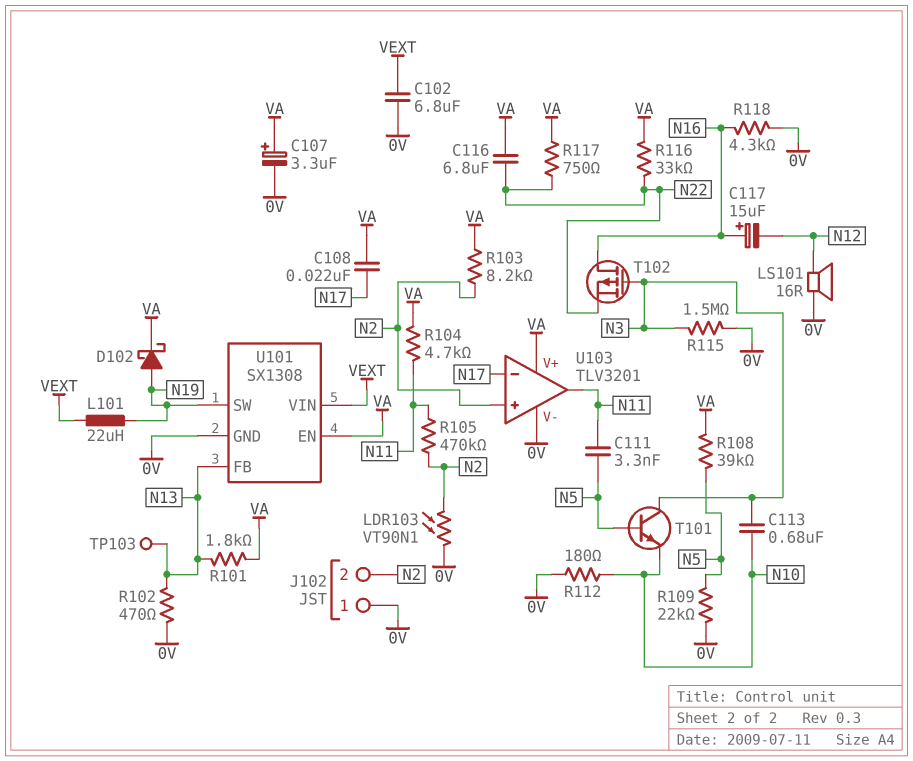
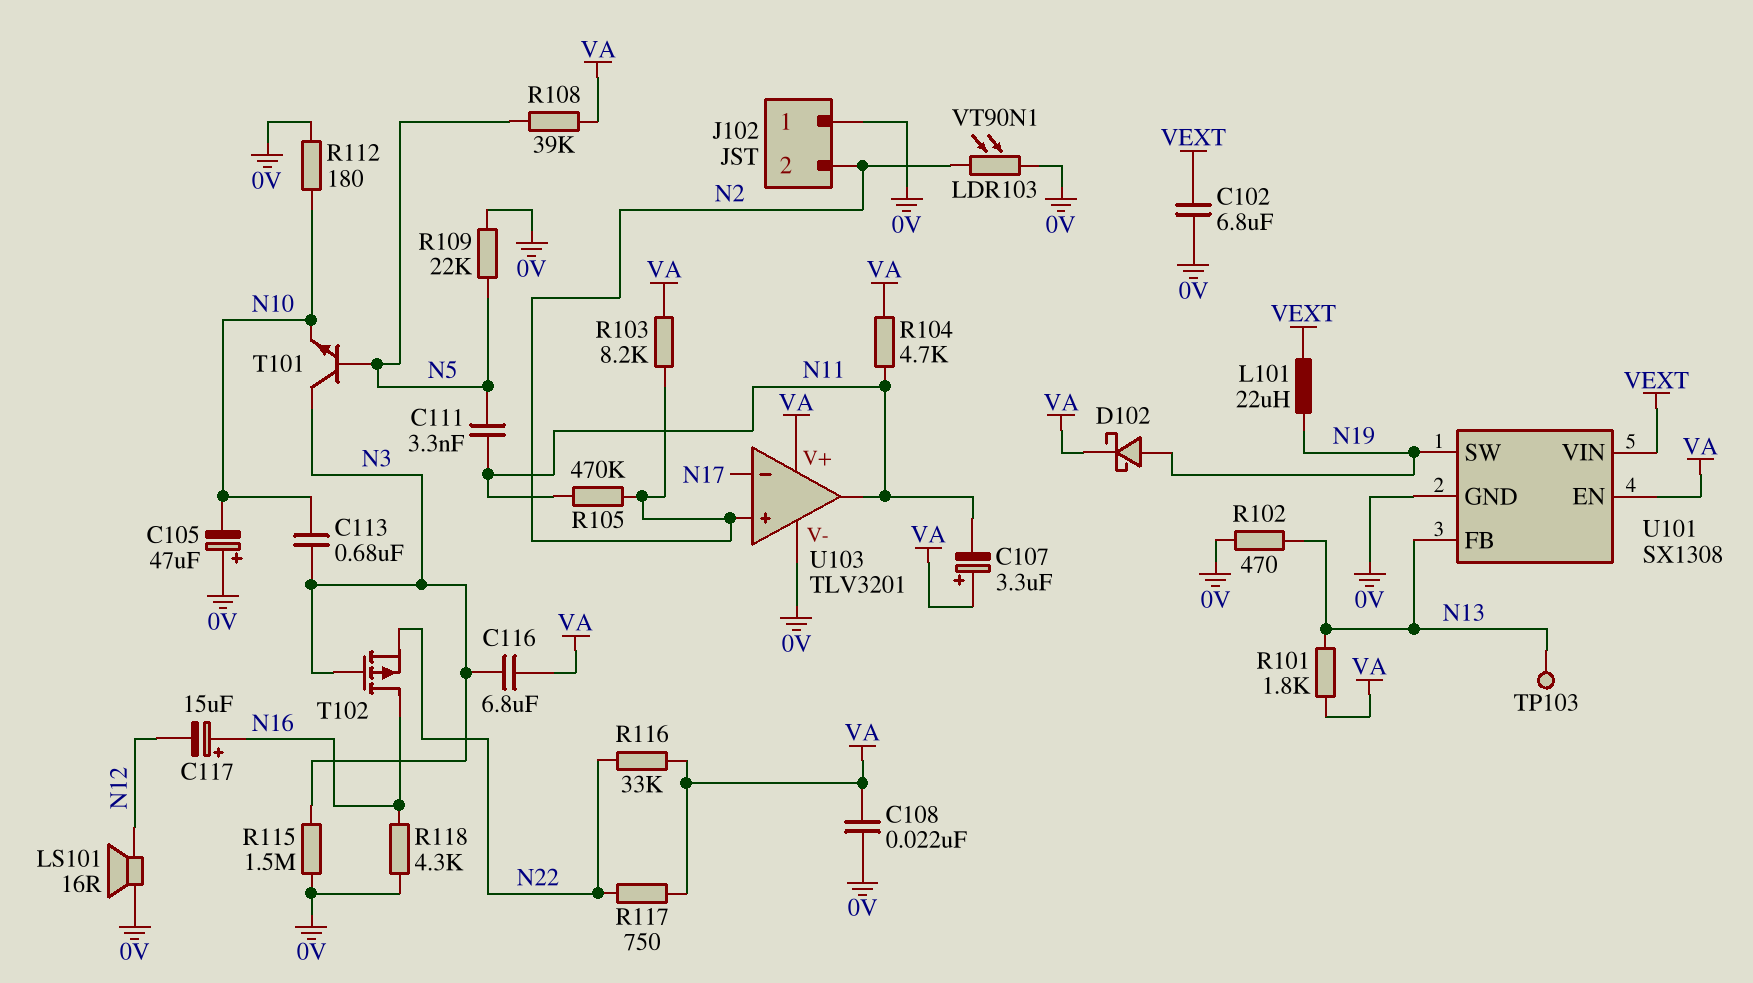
C105: none -> 47uF (plus 0V, minus N10)
C107: 3.3uF (plus VA, minus 0V) -> 3.3uF (plus VA, minus N11)
C108: 22nF (N17, VA) -> 22nF (0V, VA)
C116: 6.8uF (N22, VA) -> 6.8uF (N3, VA)

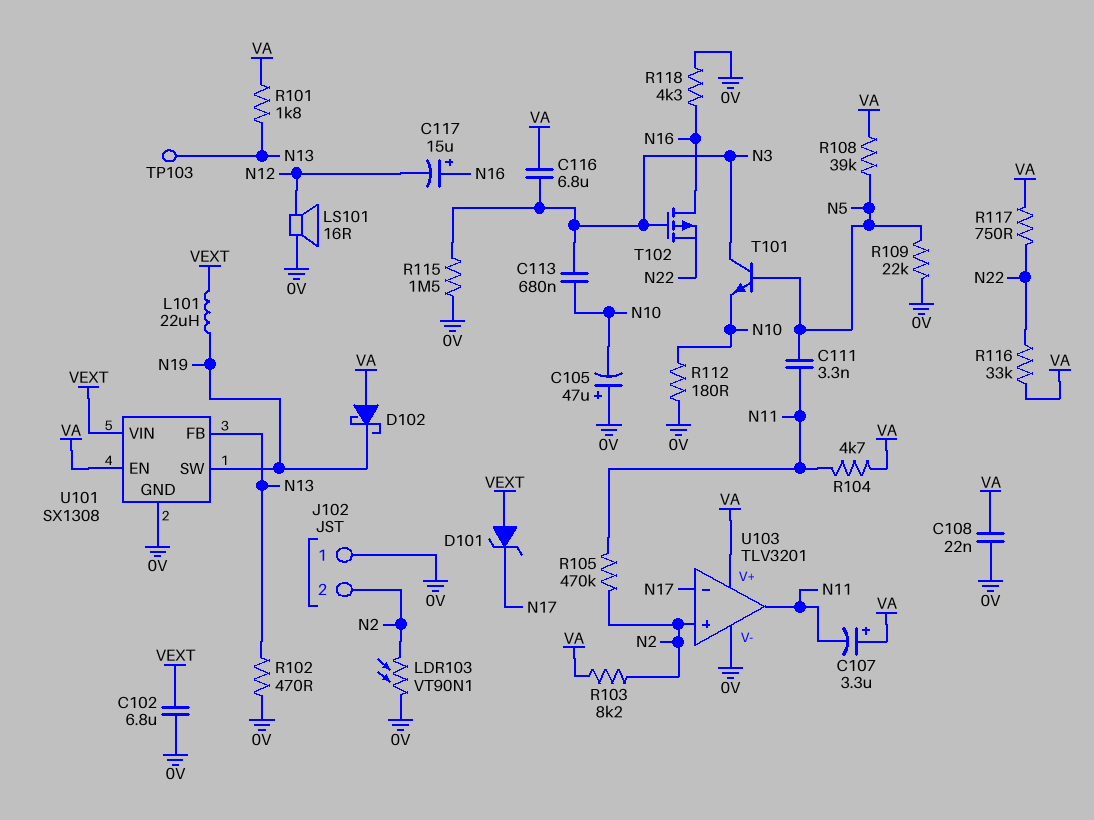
D101: none -> zener (A VEXT, K N17)
D102: schottky (A N19, K VA) -> schottky (A VA, K N19)

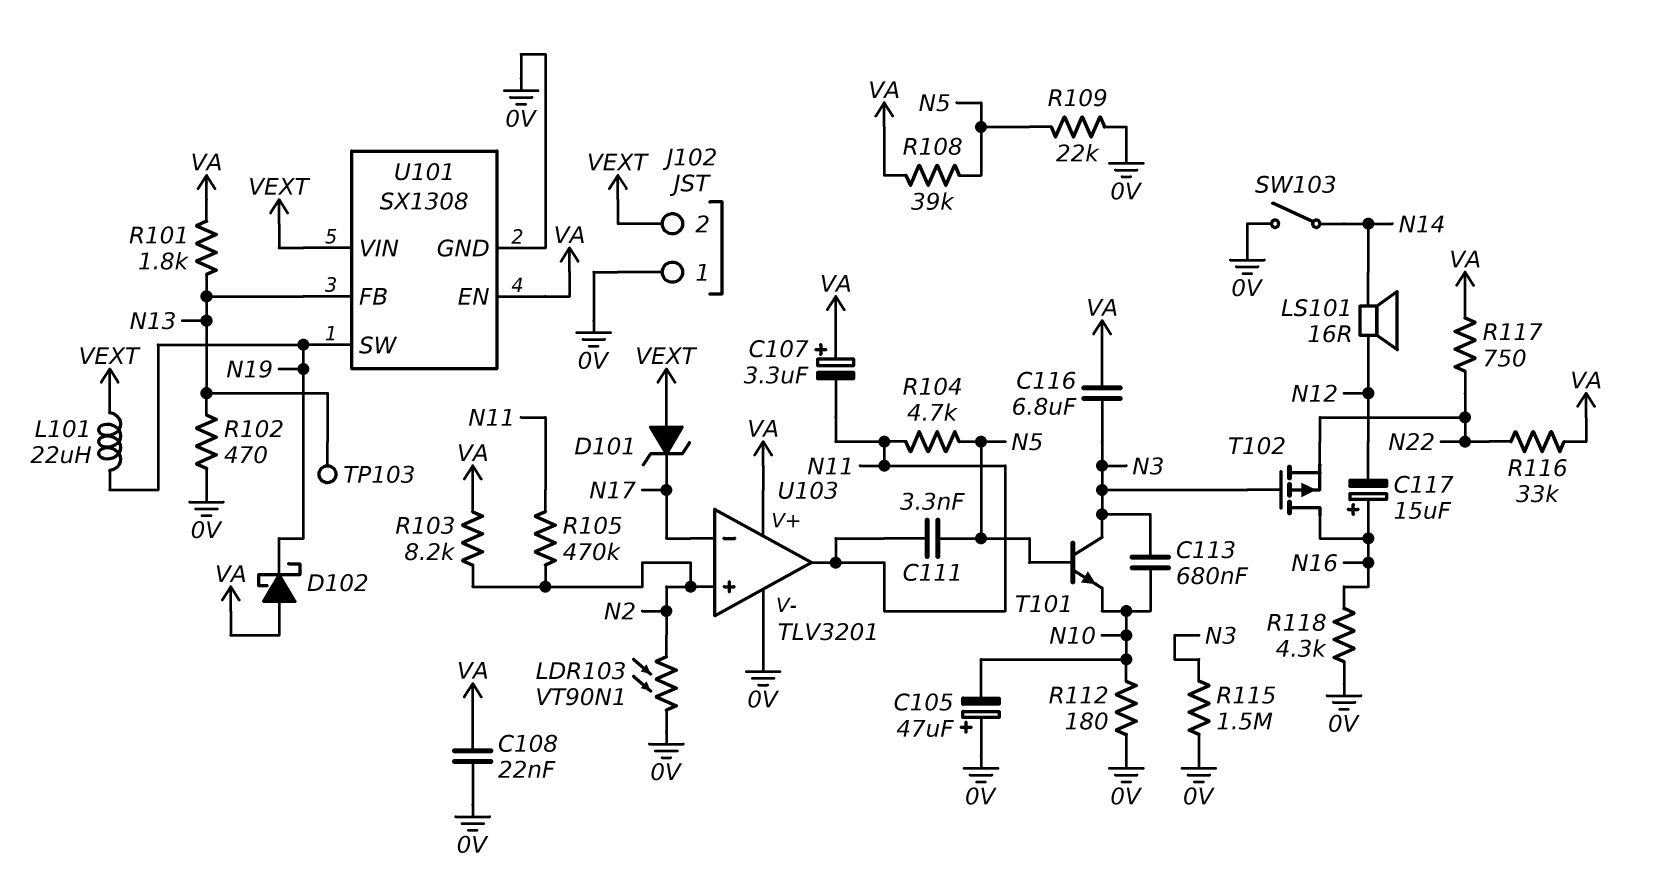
C102: 6.8uF (0V, VEXT) -> none
J102 pin 2: N2 -> VEXT
LS101: speaker 16R (0V, N12) -> speaker 16R (N12, N14)
R104: 4.7k (N11, VA) -> 4.7k (N5, N11)
SW103: none -> switch (0V, N14)

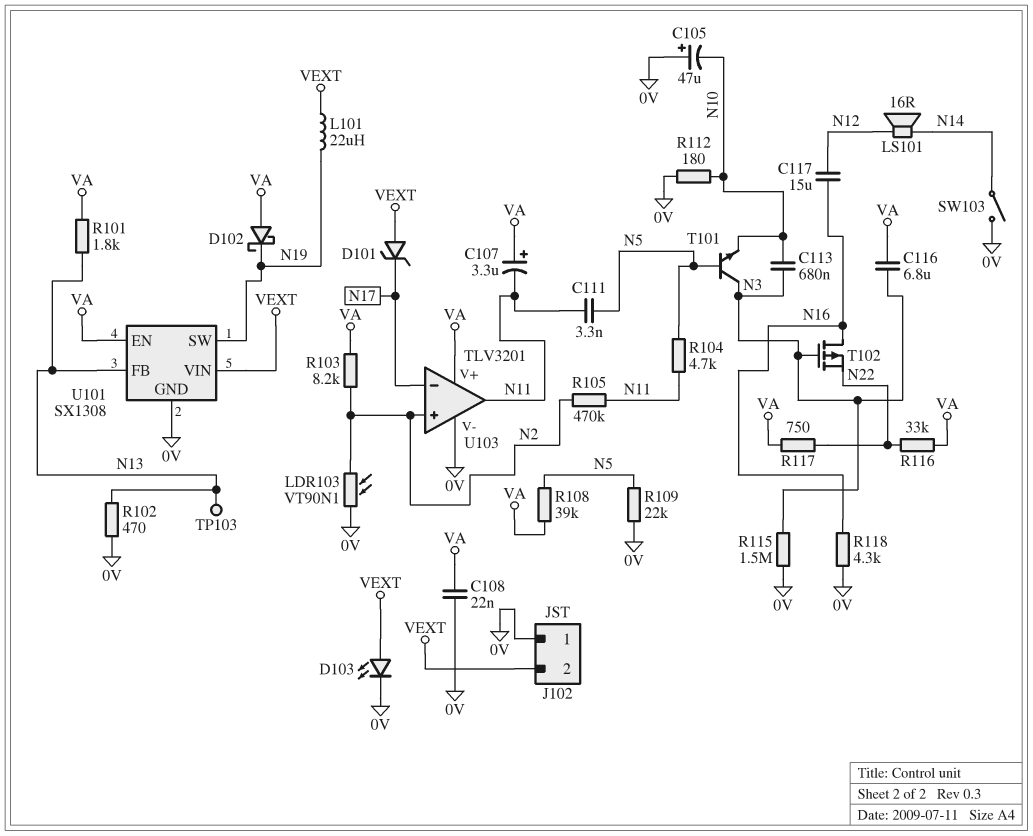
C117: 15uF (plus N16, minus N12) -> 15uF (N12, N16)
D103: none -> LED (A VEXT, K 0V)

